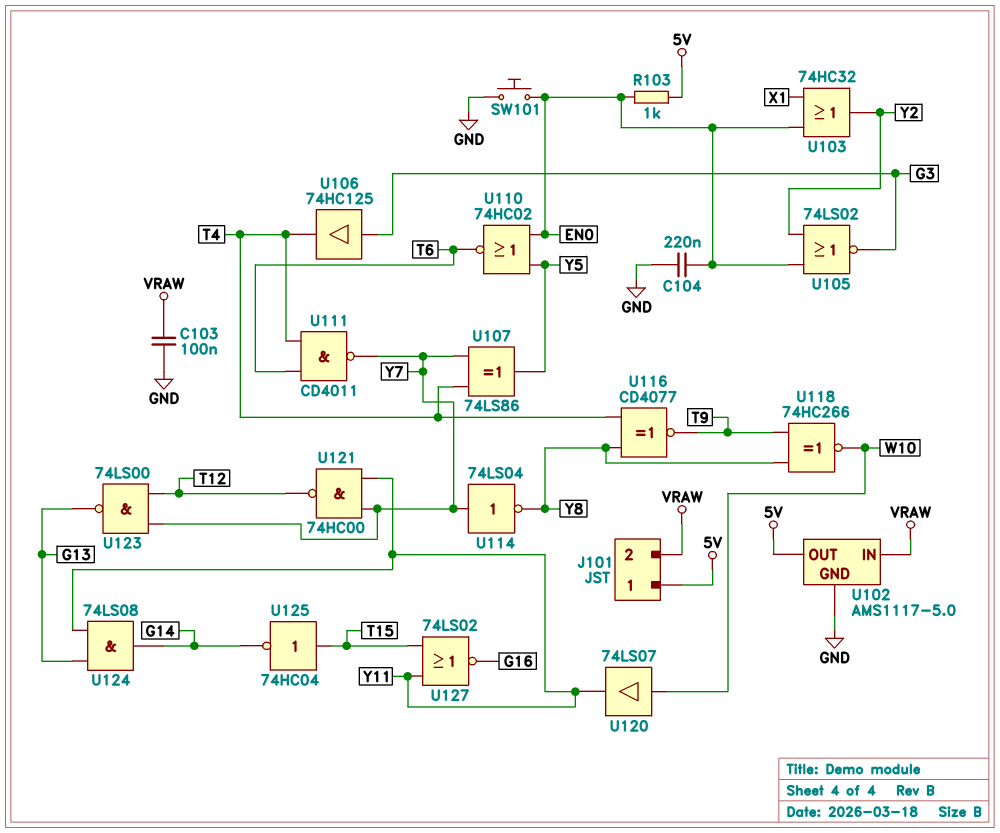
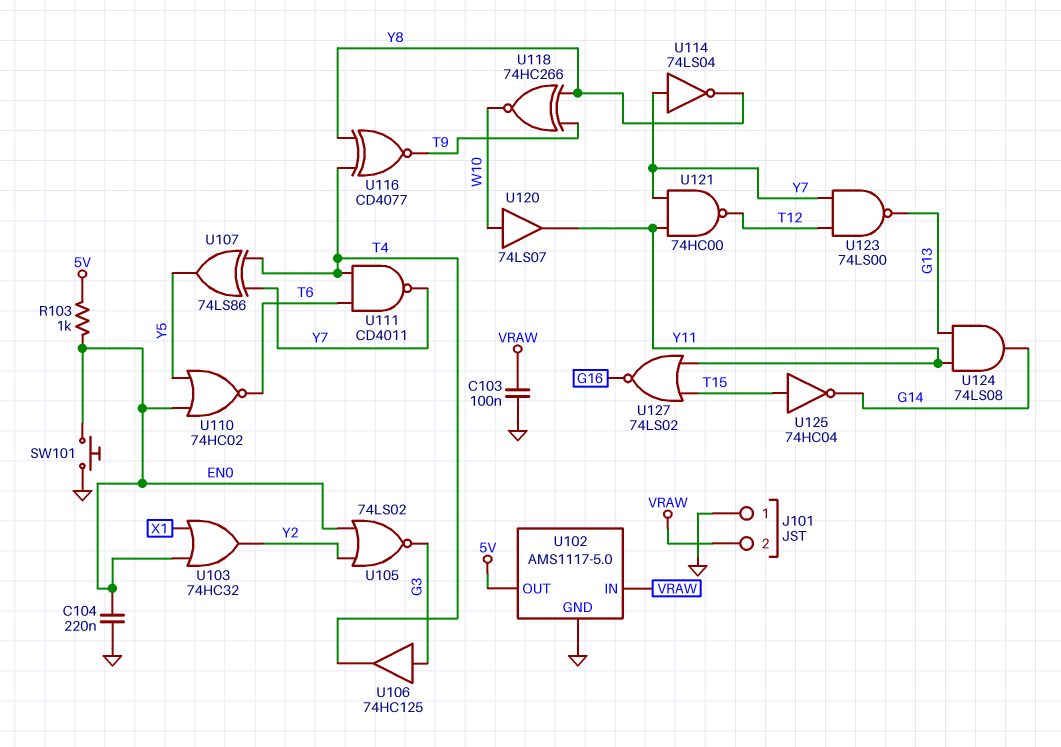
J101 pin 1: 5V -> GND

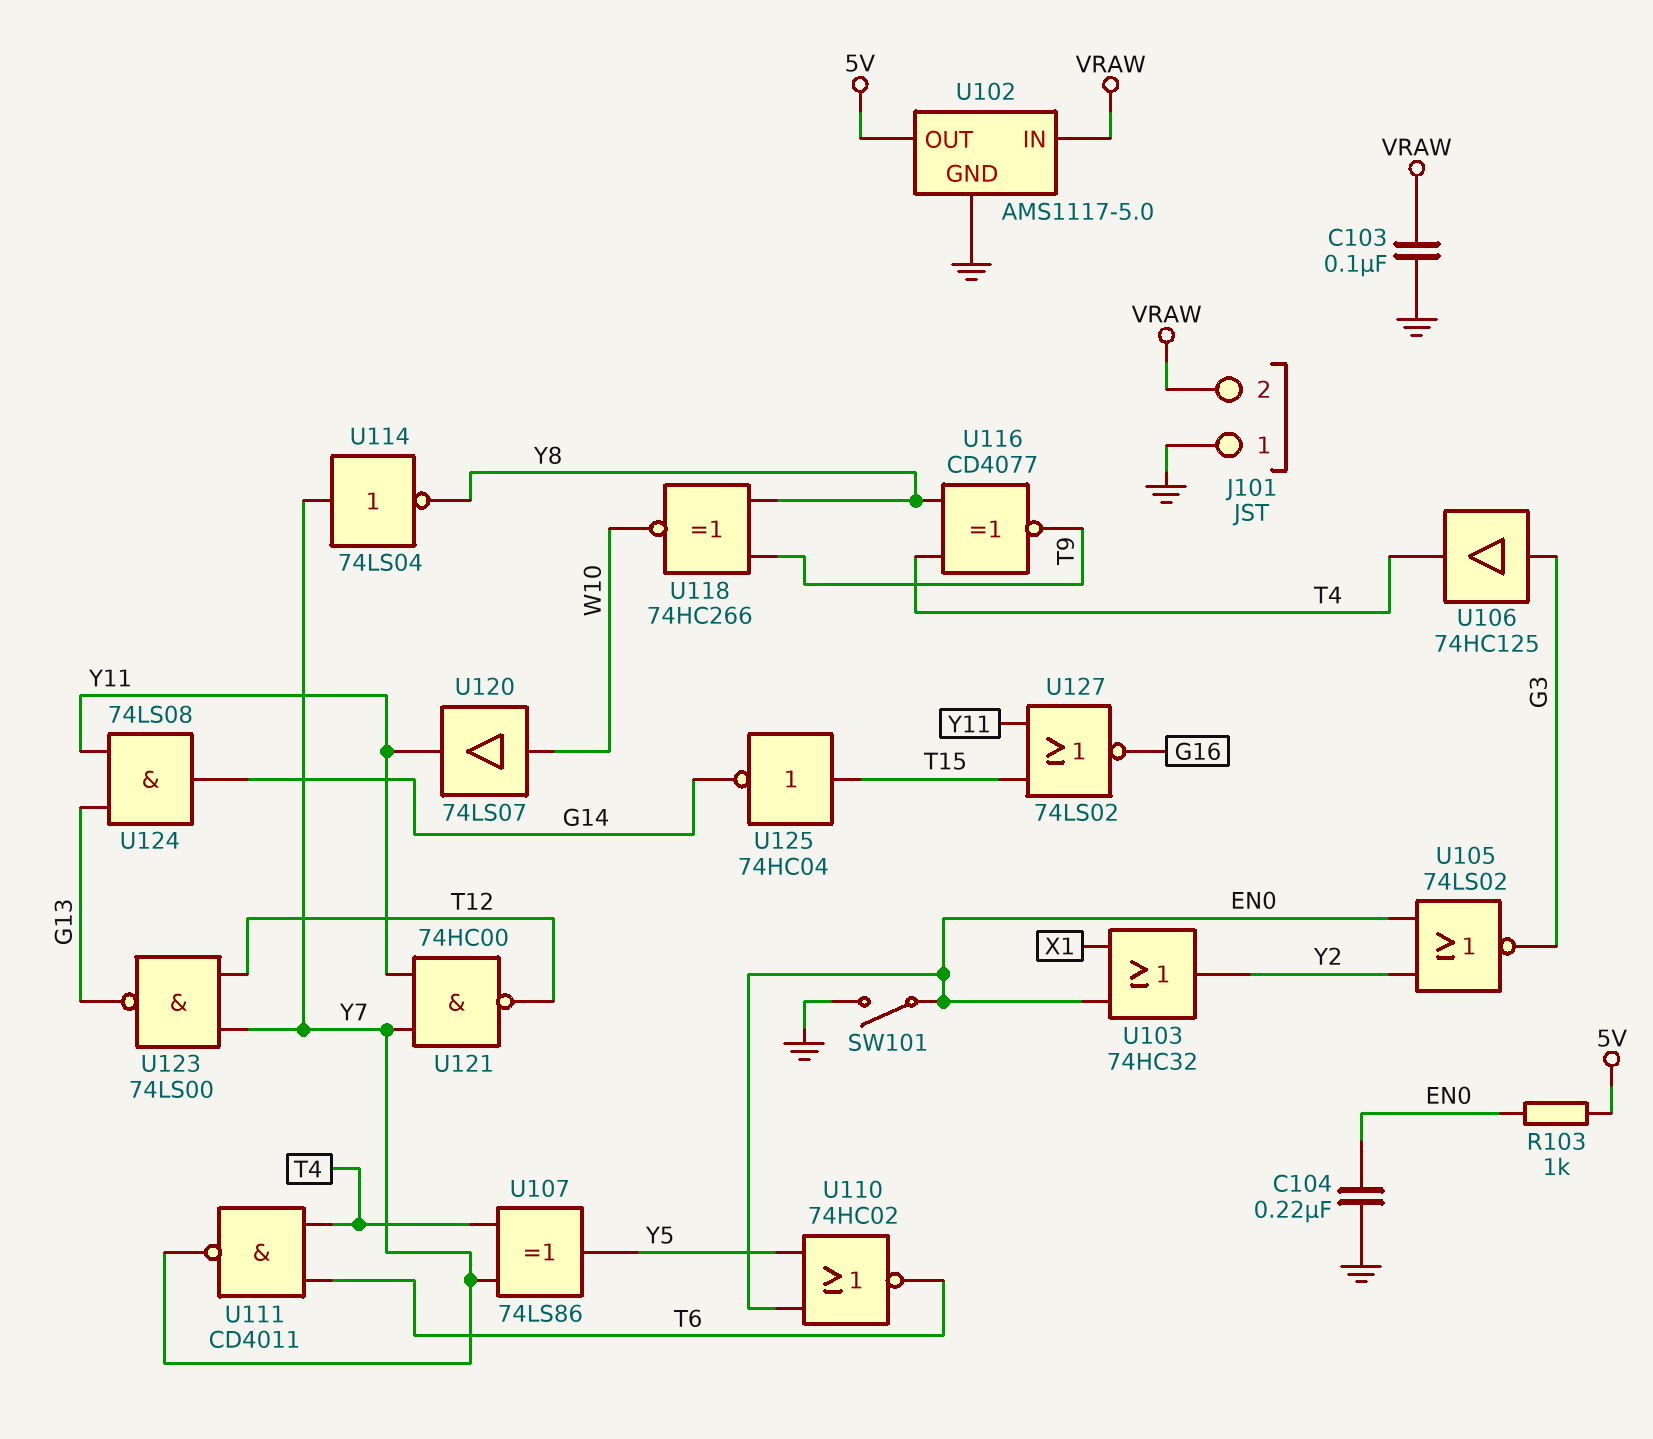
SW101: button (EN0, GND) -> switch (EN0, GND)

